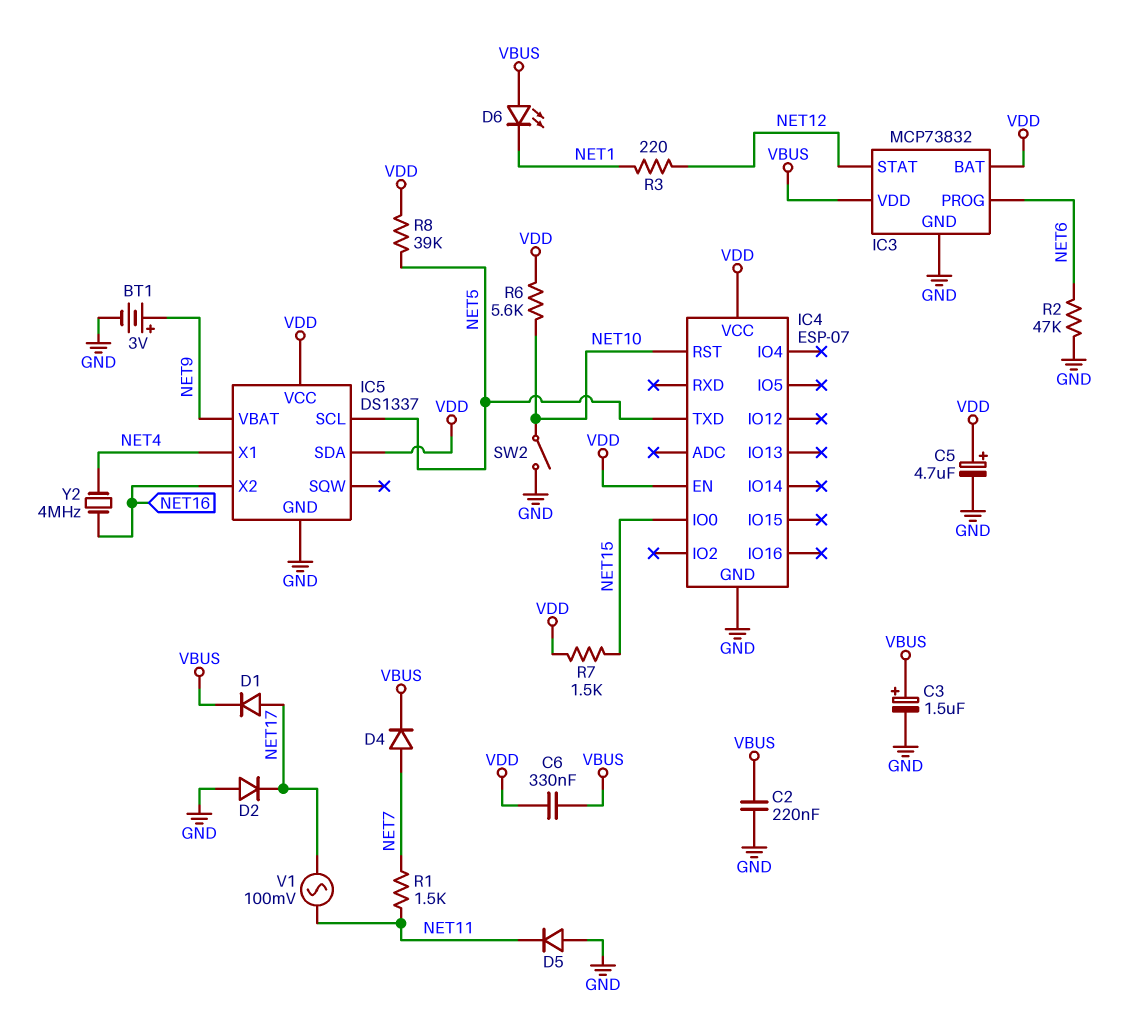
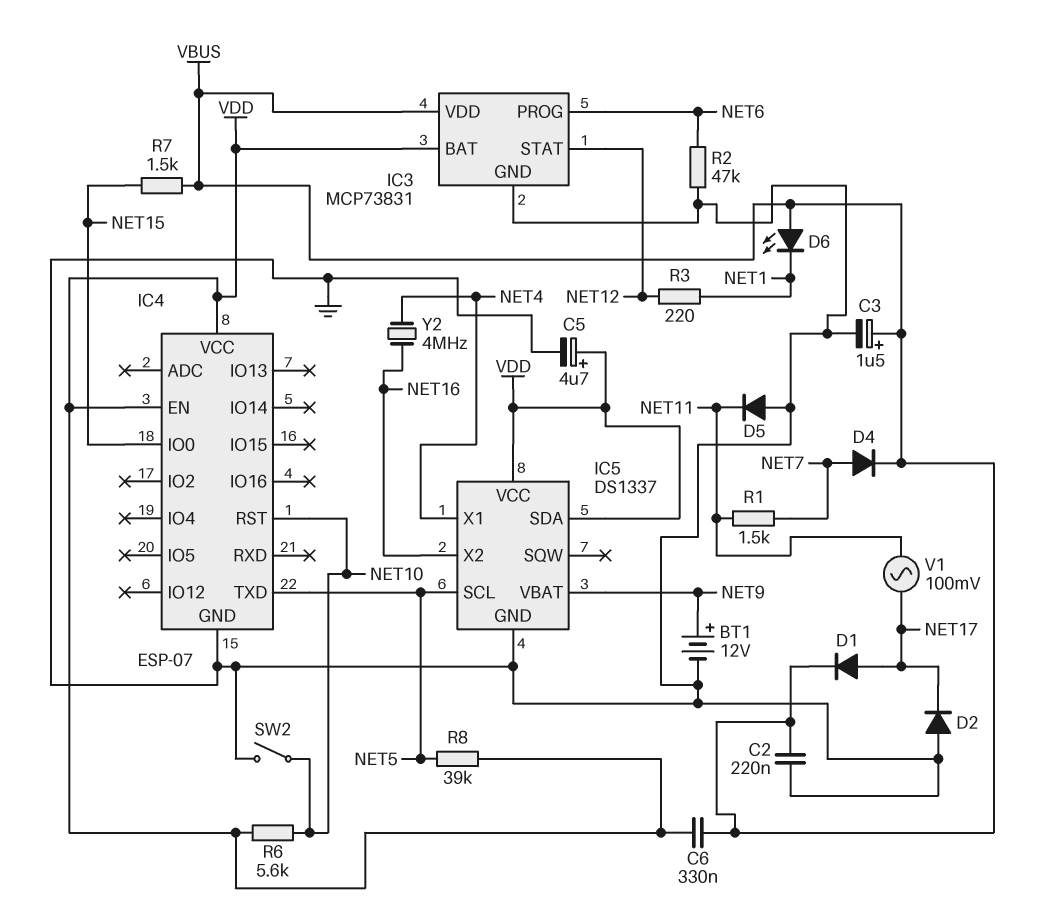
BT1: 3V (plus NET9, minus GND) -> 12V (plus NET9, minus GND)
IC3: MCP73832 -> MCP73831
R7: 1.5k (NET15, VDD) -> 1.5k (NET15, VBUS)

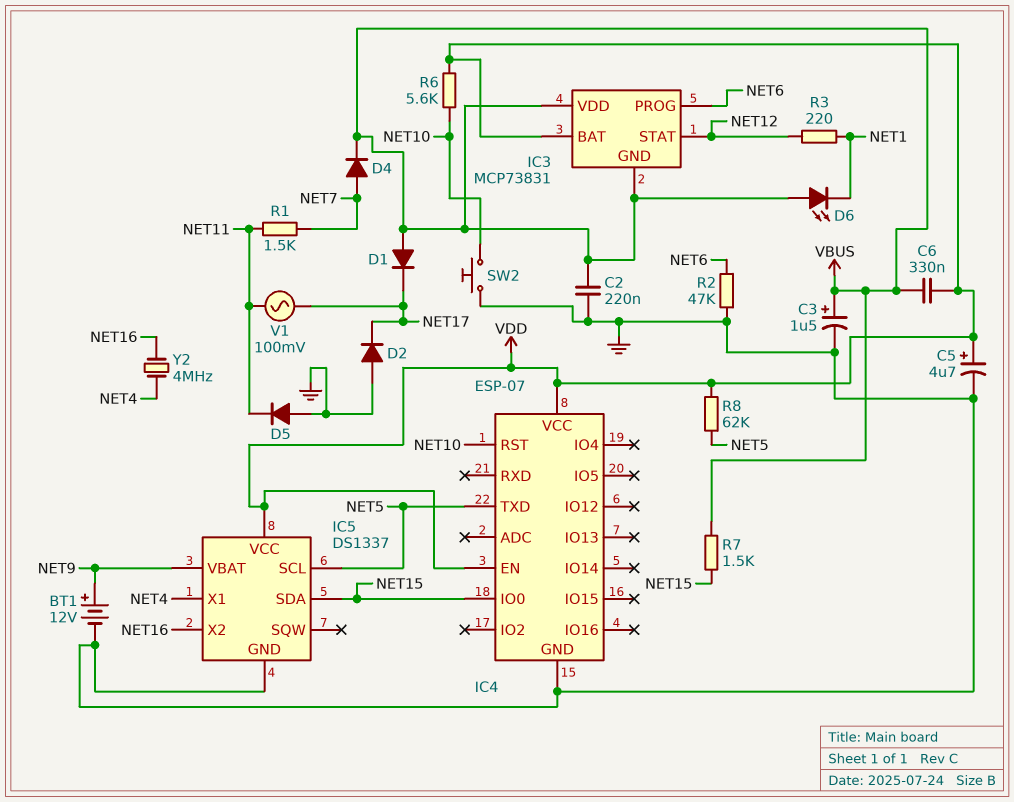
D1: diode (A NET17, K VBUS) -> diode (A VBUS, K NET17)
IC3 pin GND: GND -> VBUS
IC5 pin SDA: VDD -> NET15
R8: 39k (NET5, VDD) -> 62k (NET5, VDD)
SW2: switch (GND, NET10) -> button (GND, NET10)

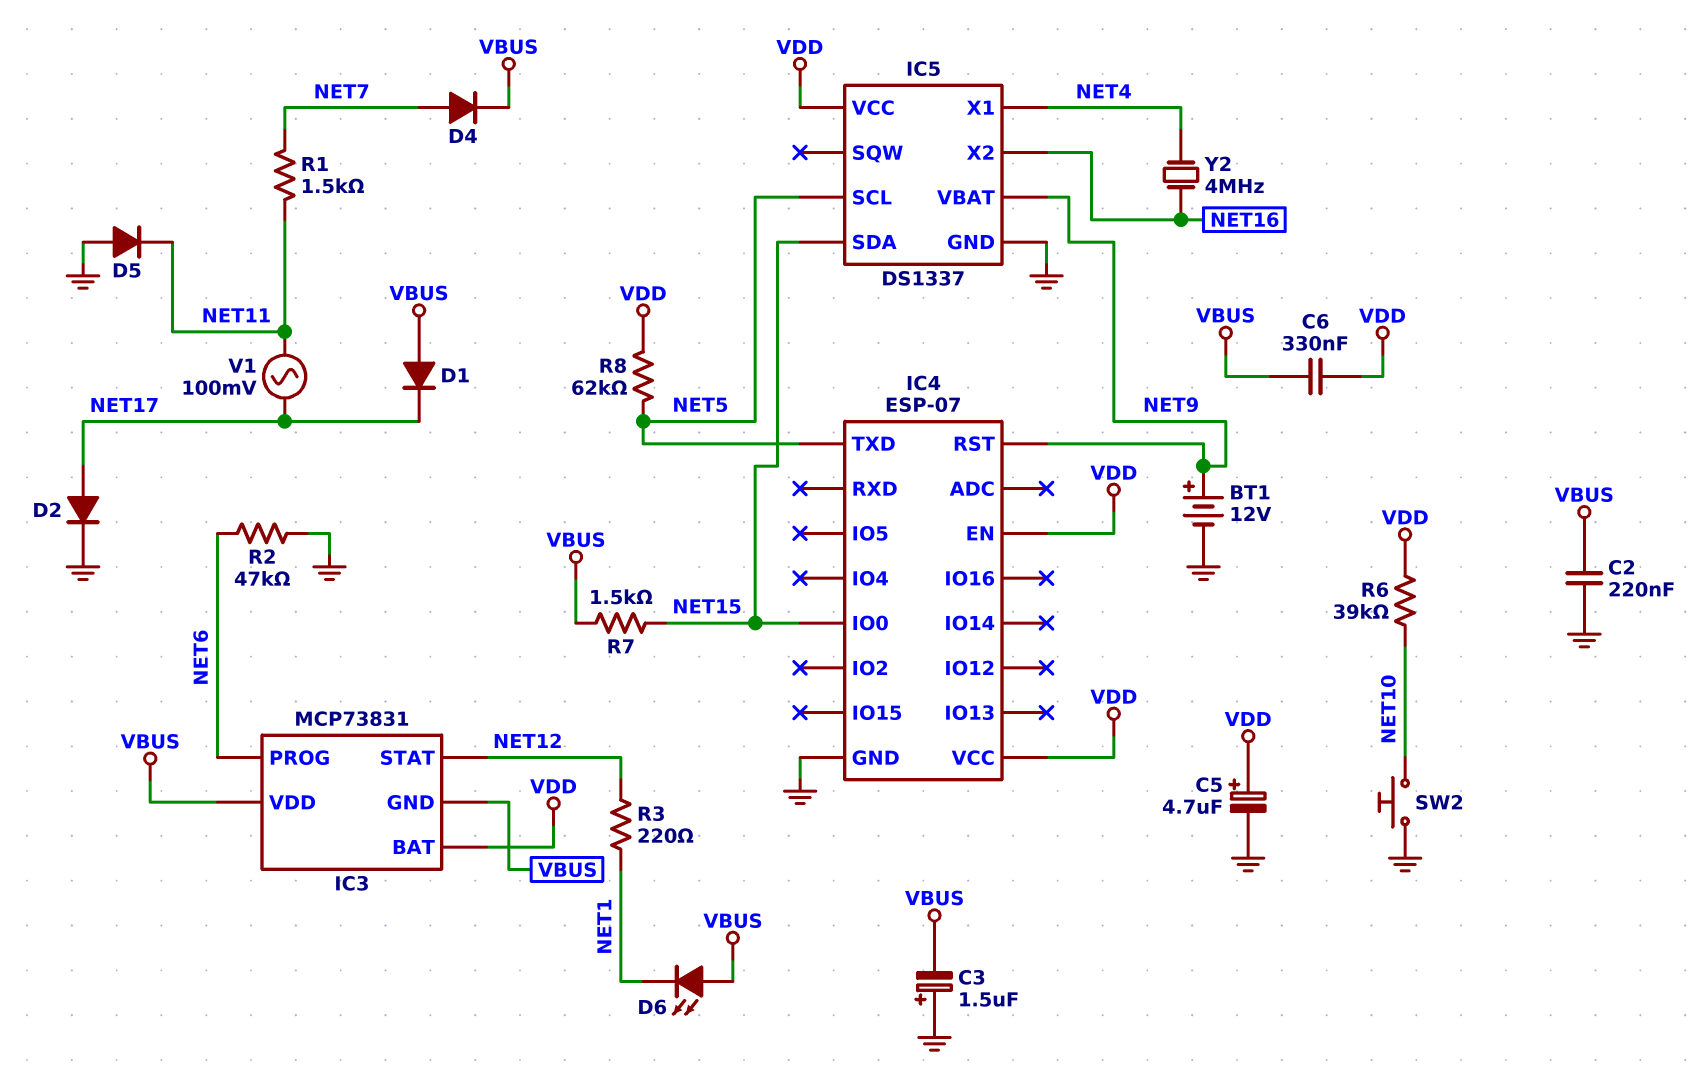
C3: 1.5uF (plus VBUS, minus GND) -> 1.5uF (plus GND, minus VBUS)
D2: diode (A GND, K NET17) -> diode (A NET17, K GND)
IC4 pin RST: NET10 -> NET9
R6: 5.6k (NET10, VDD) -> 39k (NET10, VDD)

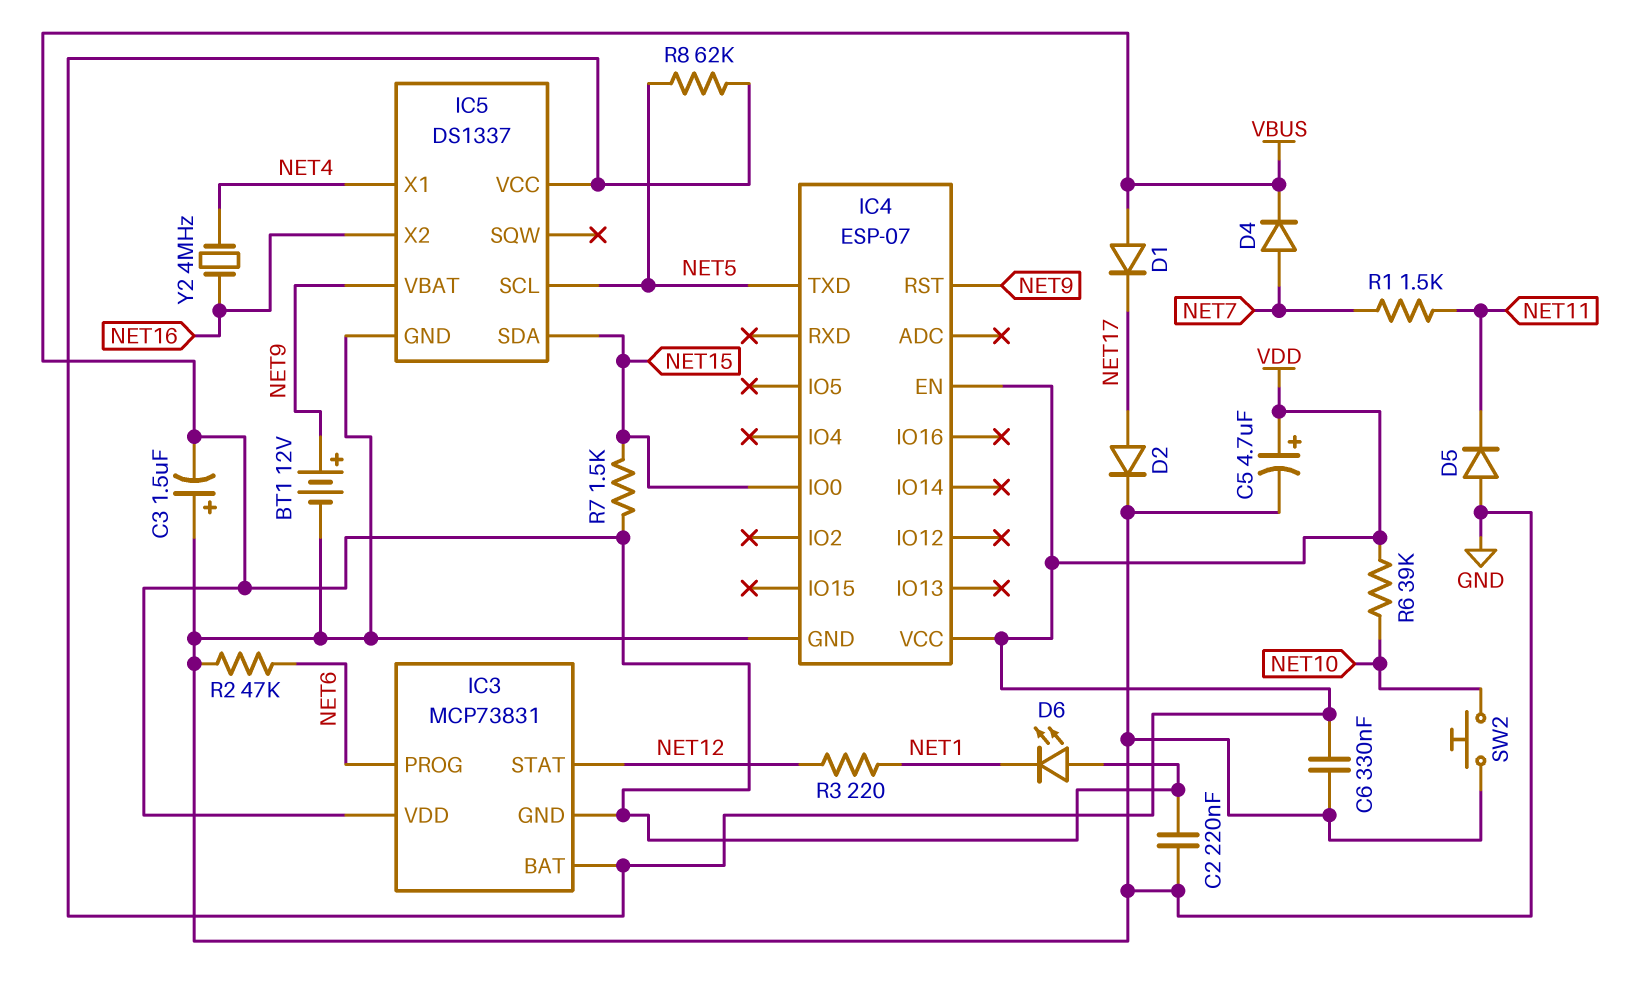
C6: 330nF (VBUS, VDD) -> 330nF (GND, VDD)
V1: AC 100mV (NET11, NET17) -> none

